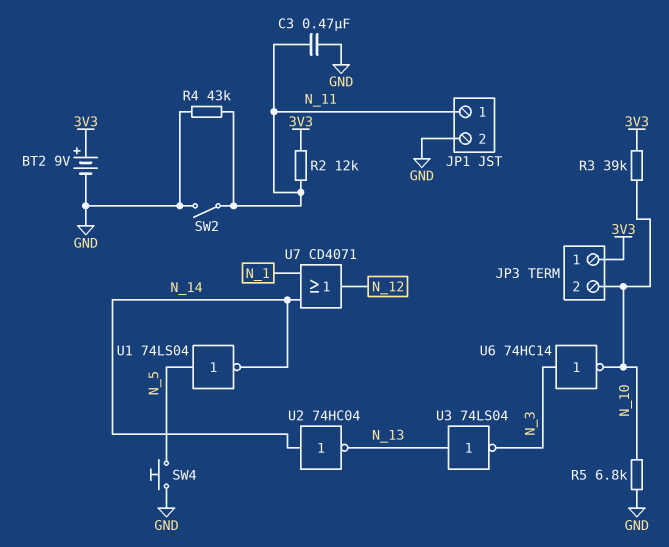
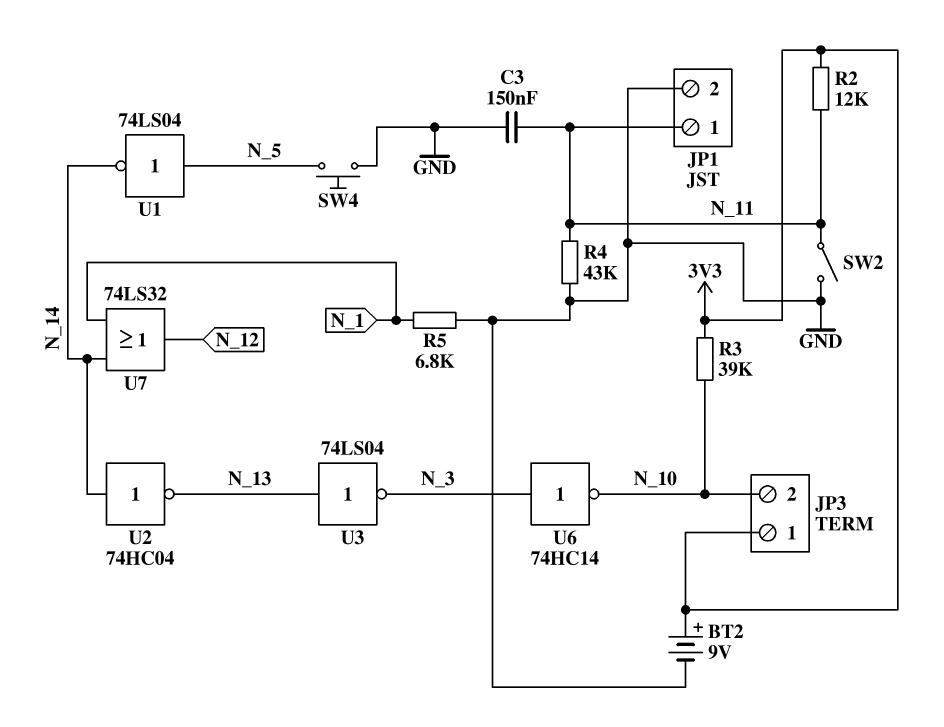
C3: 470nF (GND, N_11) -> 150nF (GND, N_11)
R5: 6.8k (GND, N_10) -> 6.8k (GND, N_1)
U7: OR CD4071 (in N_1, in N_14, out N_12) -> OR 74LS32 (in N_1, in N_14, out N_12)

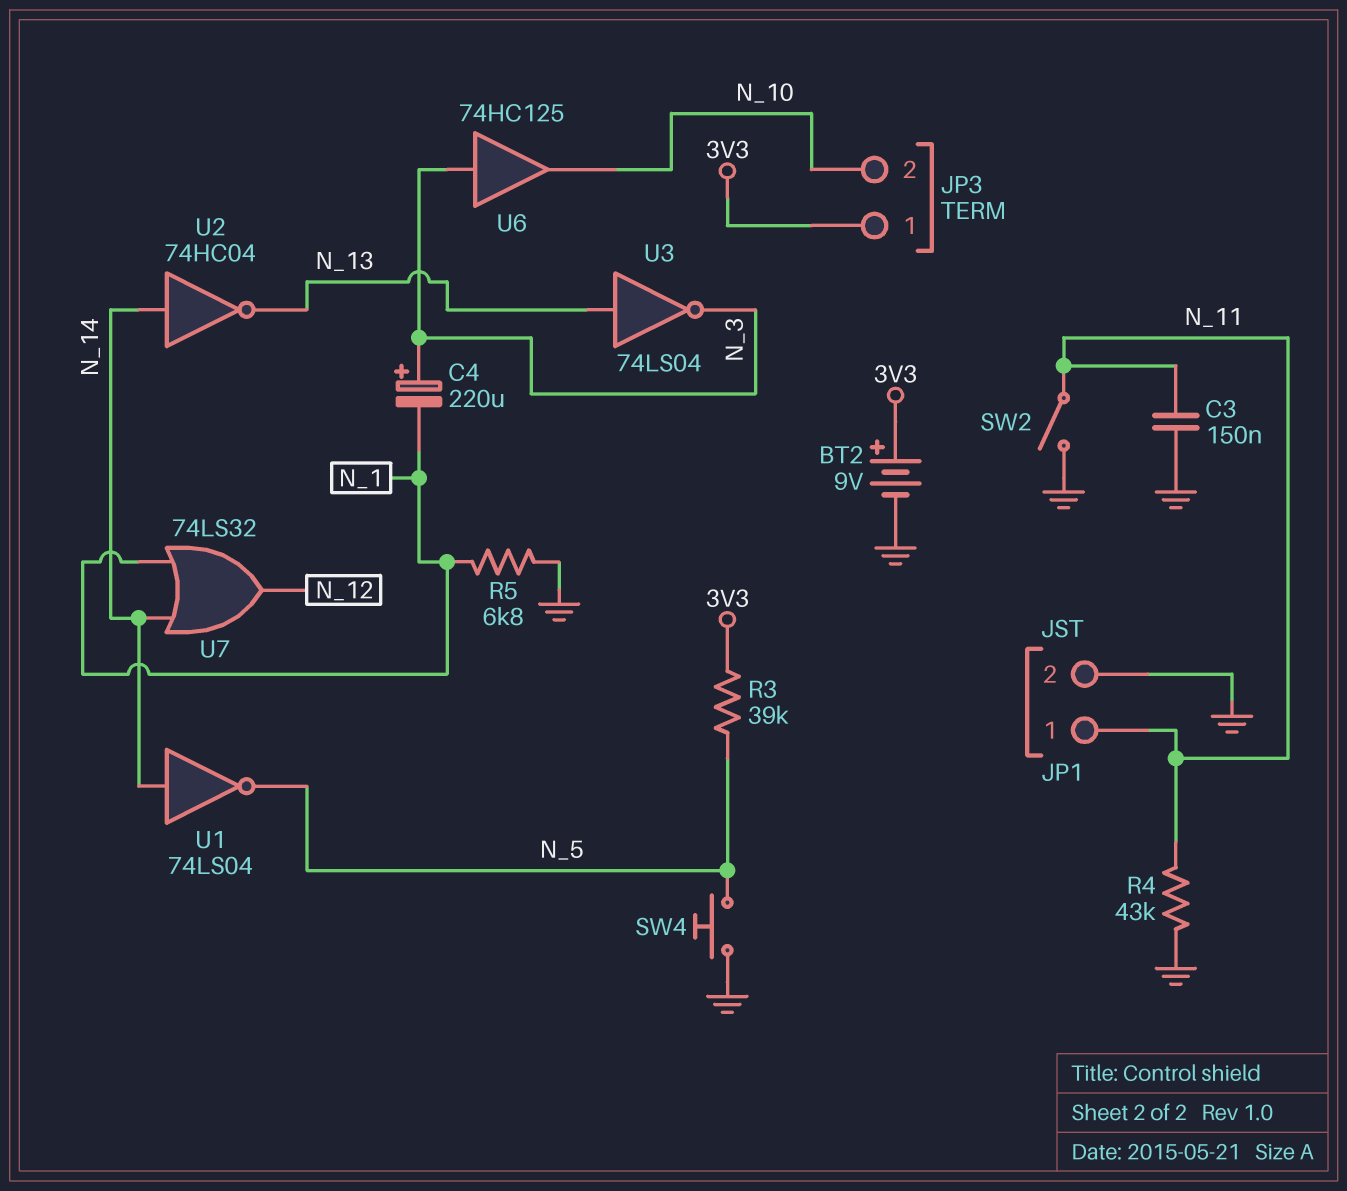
C4: none -> 220uF (plus N_3, minus N_1)
R2: 12k (3V3, N_11) -> none
R3: 39k (3V3, N_10) -> 39k (3V3, N_5)
U1: NOT 74LS04 (in N_5, out N_14) -> NOT 74LS04 (in N_14, out N_5)
U6: NOT 74HC14 (in N_3, out N_10) -> buffer 74HC125 (in N_3, out N_10)

